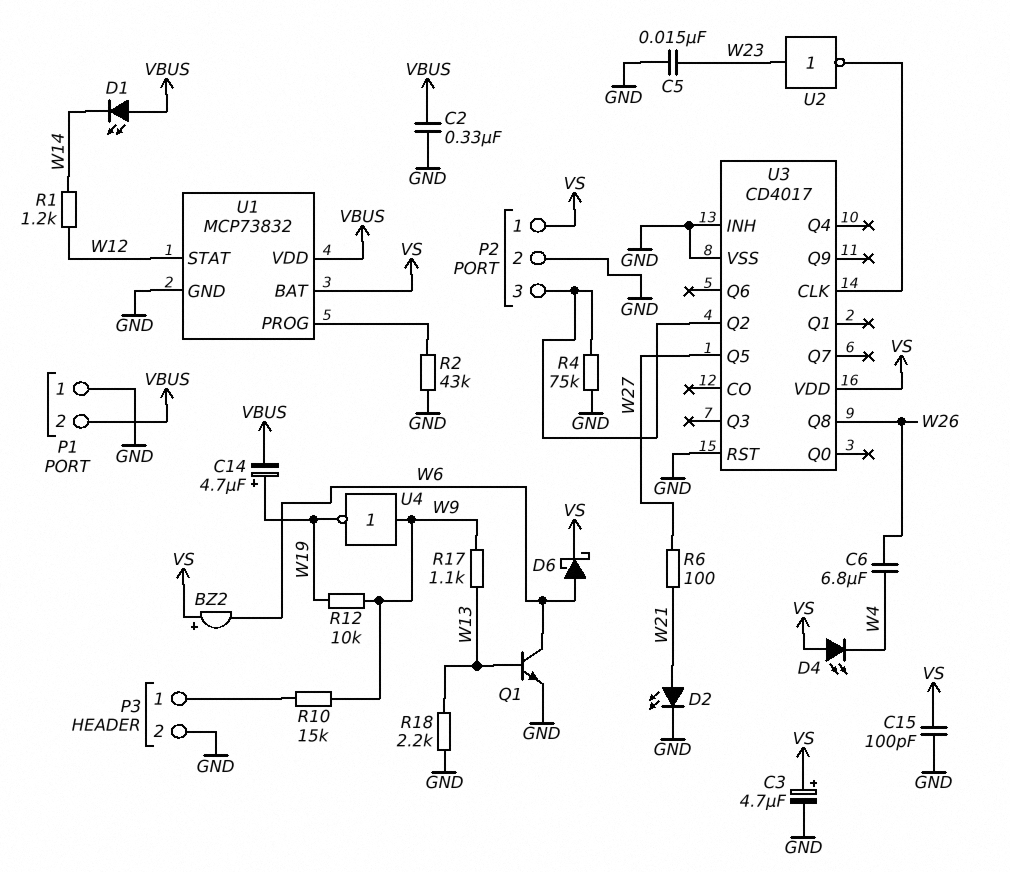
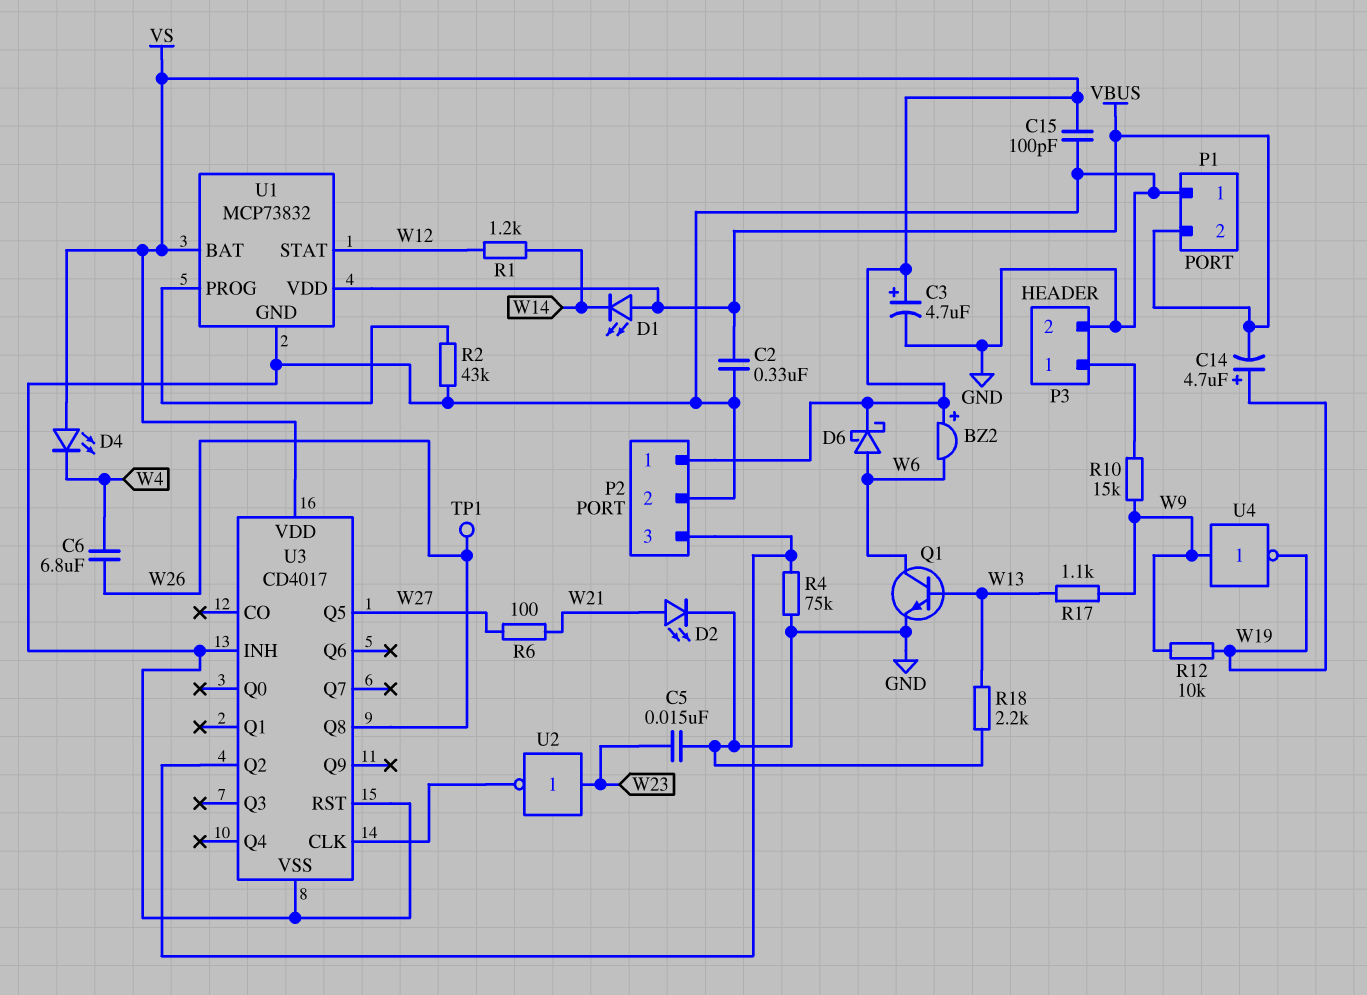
TP1: none -> test point (W26)

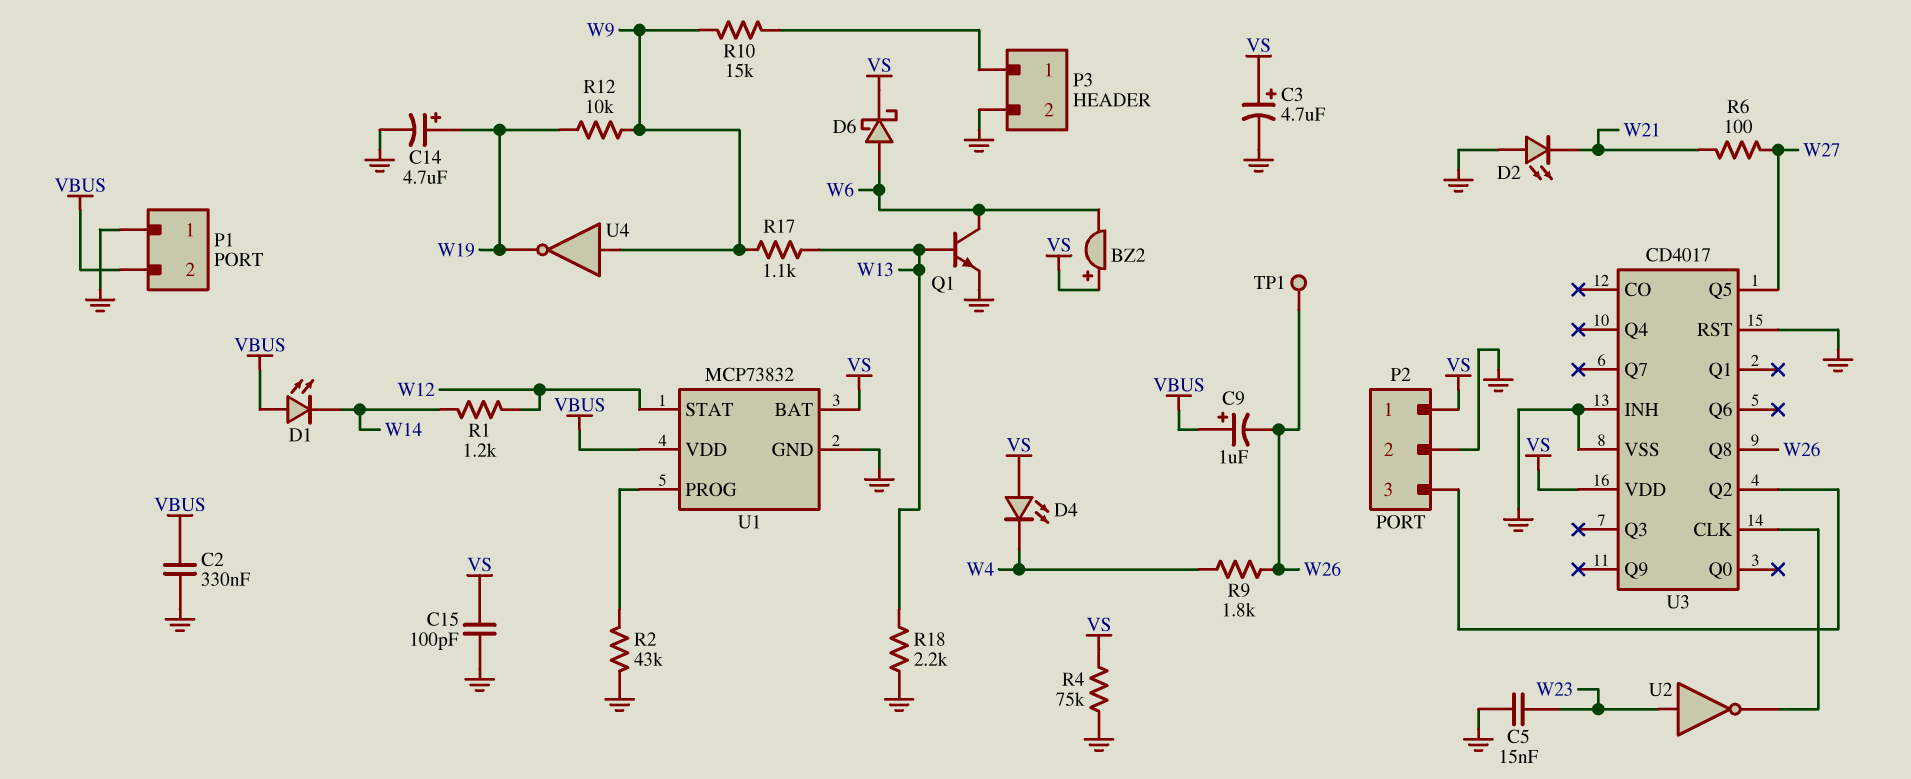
C6: 6.8uF (W4, W26) -> none
C9: none -> 1uF (plus VBUS, minus W26)
C14: 4.7uF (plus W19, minus VBUS) -> 4.7uF (plus W19, minus GND)
D2: LED (A W21, K GND) -> LED (A GND, K W21)
R4: 75k (GND, P2/3) -> 75k (GND, VS)
R9: none -> 1.8k (W4, W26)

